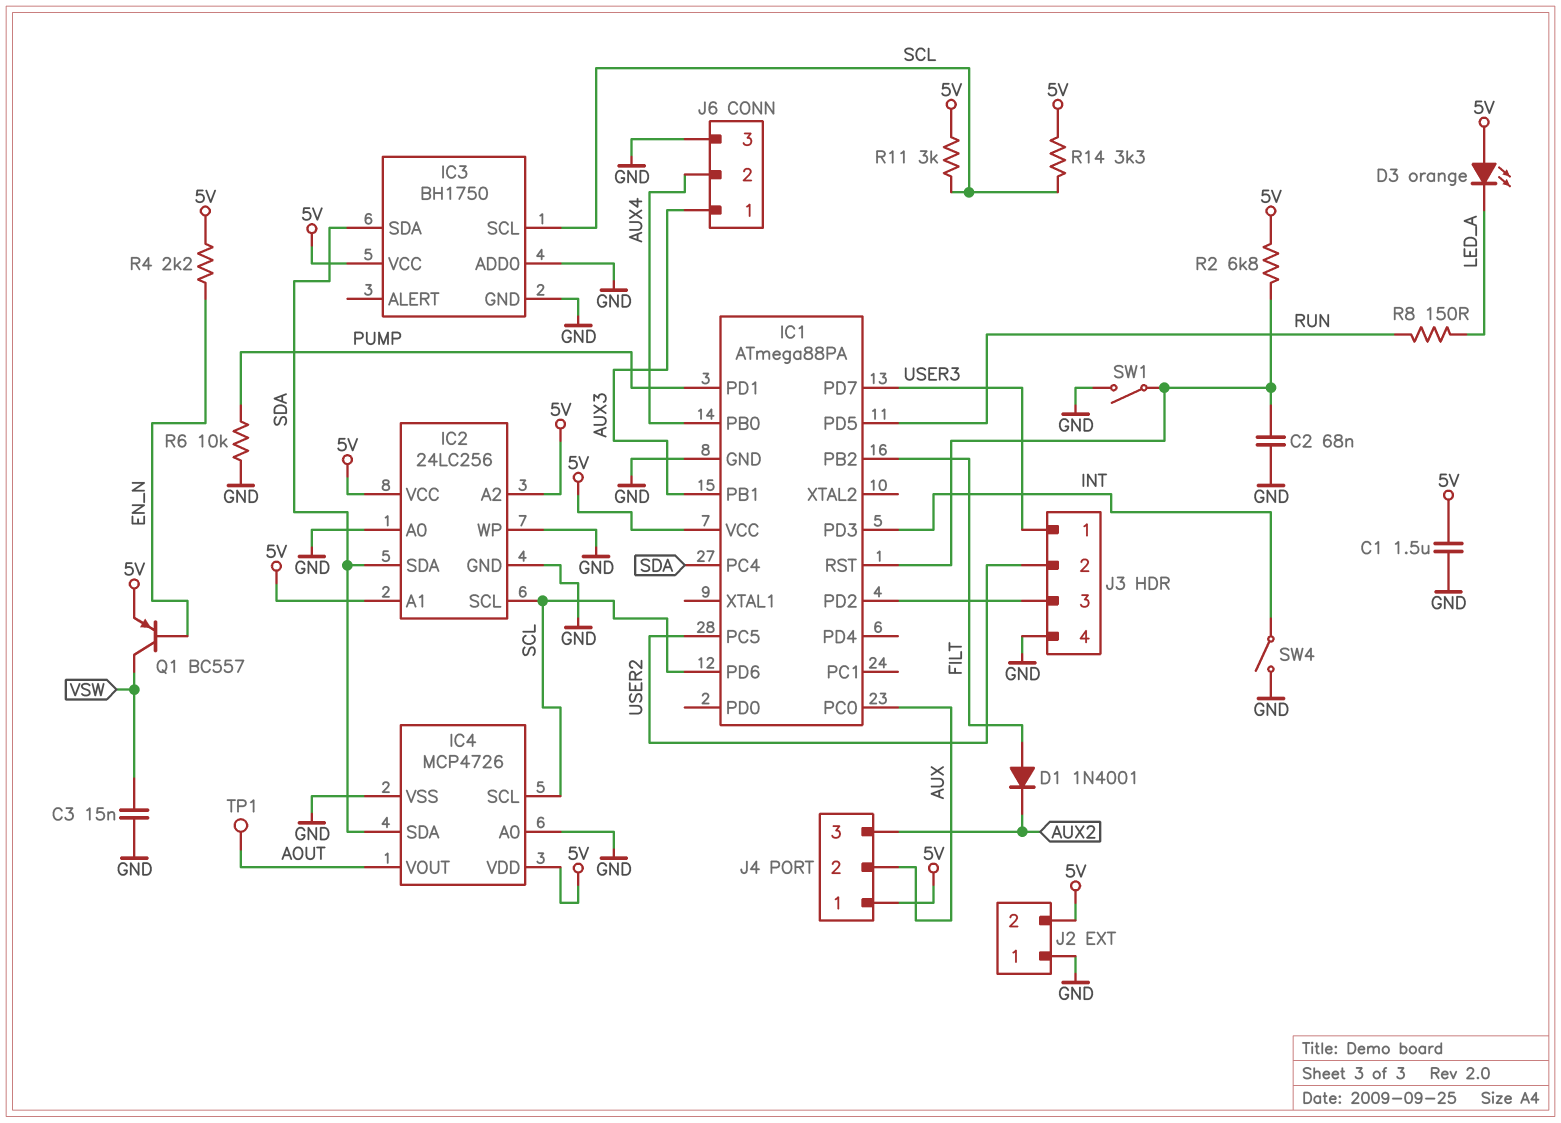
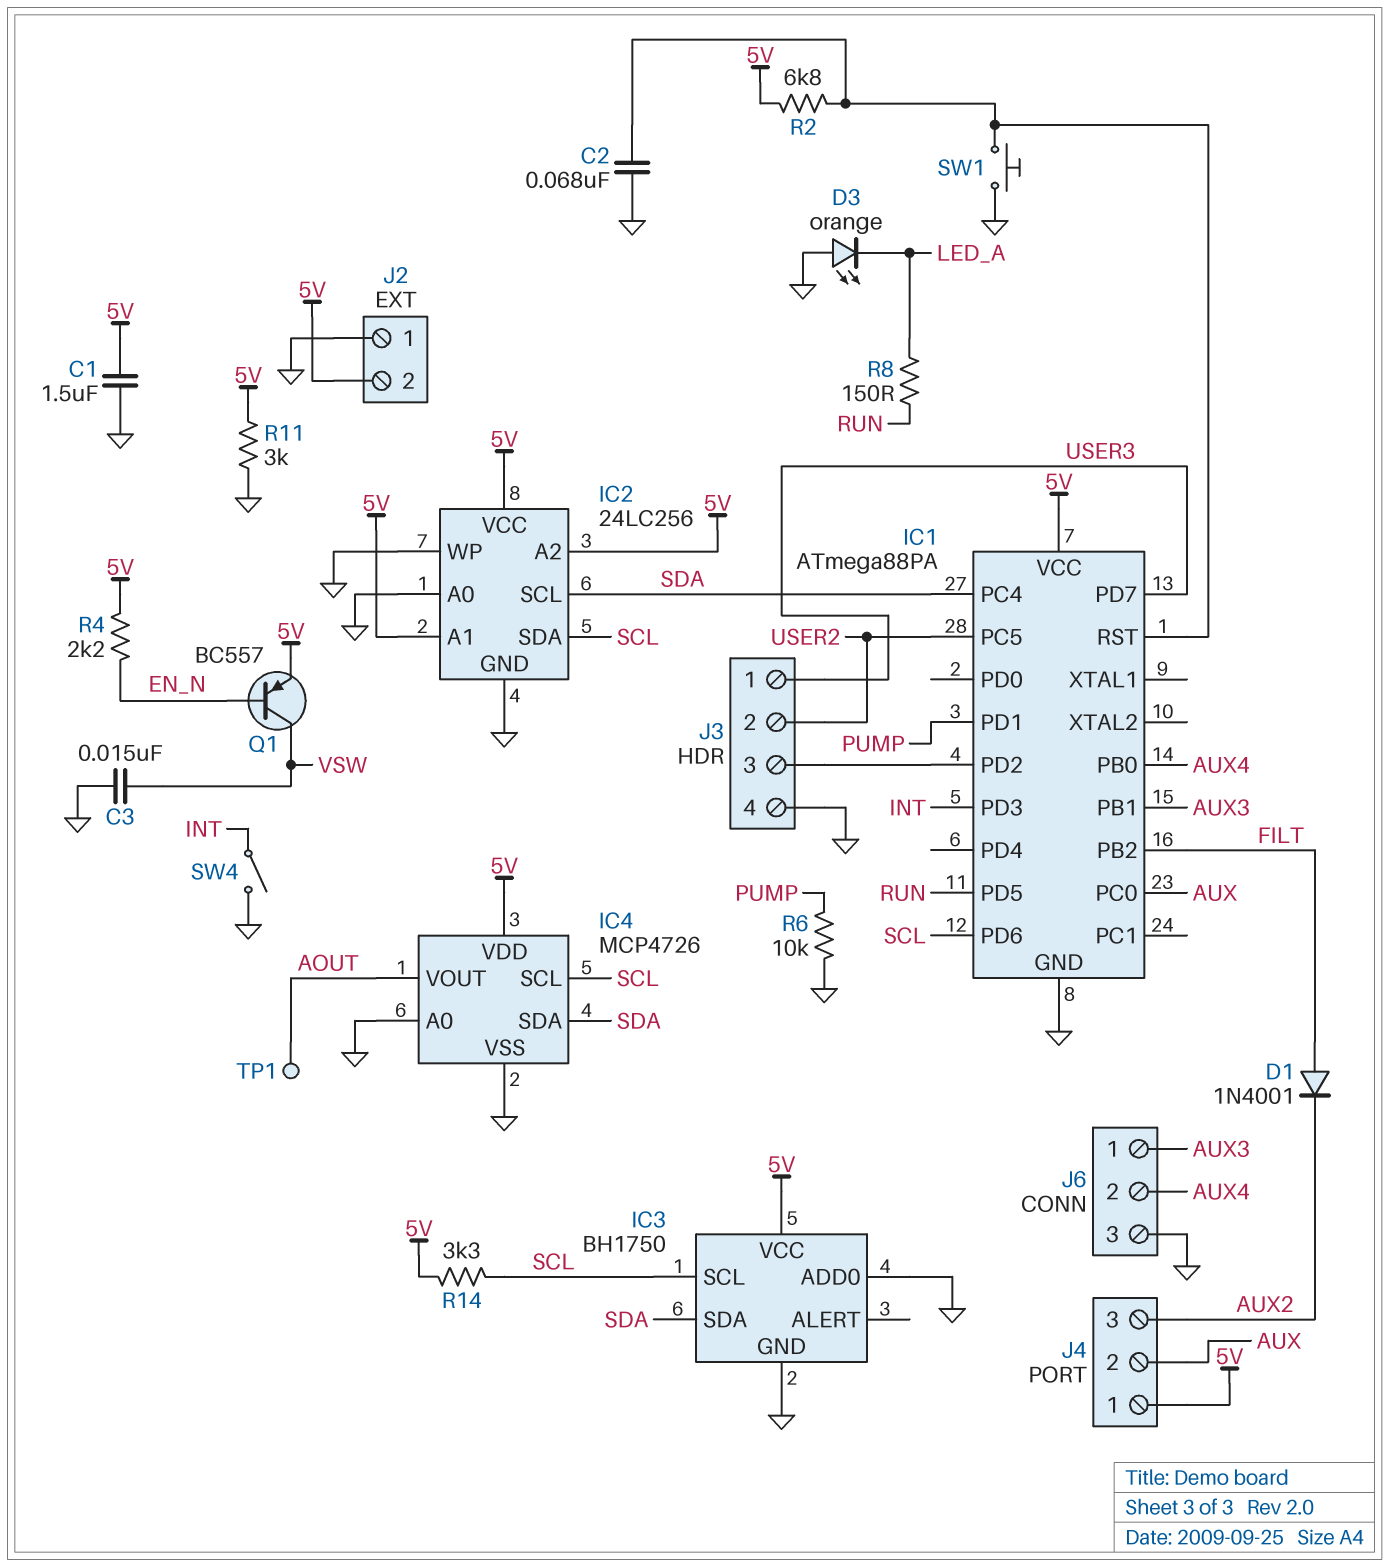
D3: LED orange (A 5V, K LED_A) -> LED orange (A GND, K LED_A)
IC2 pin SCL: SCL -> SDA
IC2 pin SDA: SDA -> SCL
R11: 3k (5V, SCL) -> 3k (5V, GND)
SW1: switch (GND, IC1/RST) -> button (GND, IC1/RST)

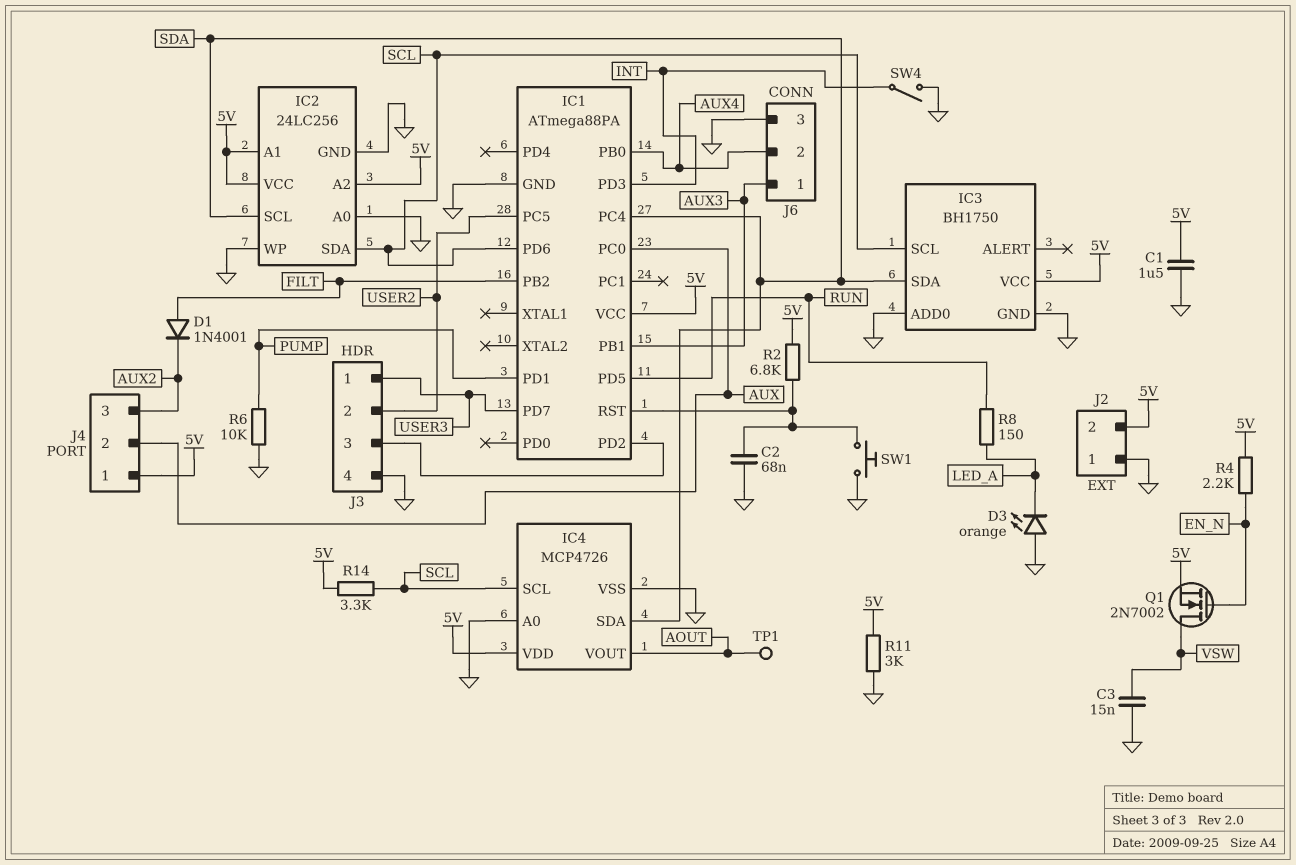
Q1: PNP BC557 (B EN_N, C VSW, E 5V) -> NMOS 2N7002 (G EN_N, D VSW, S 5V)

